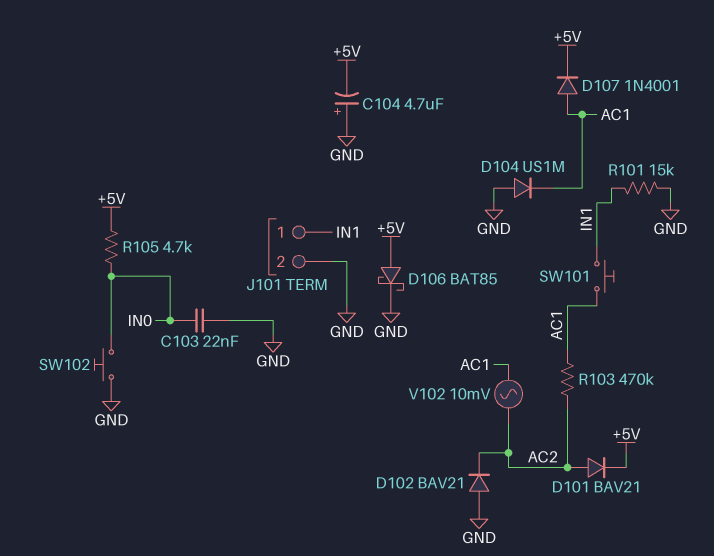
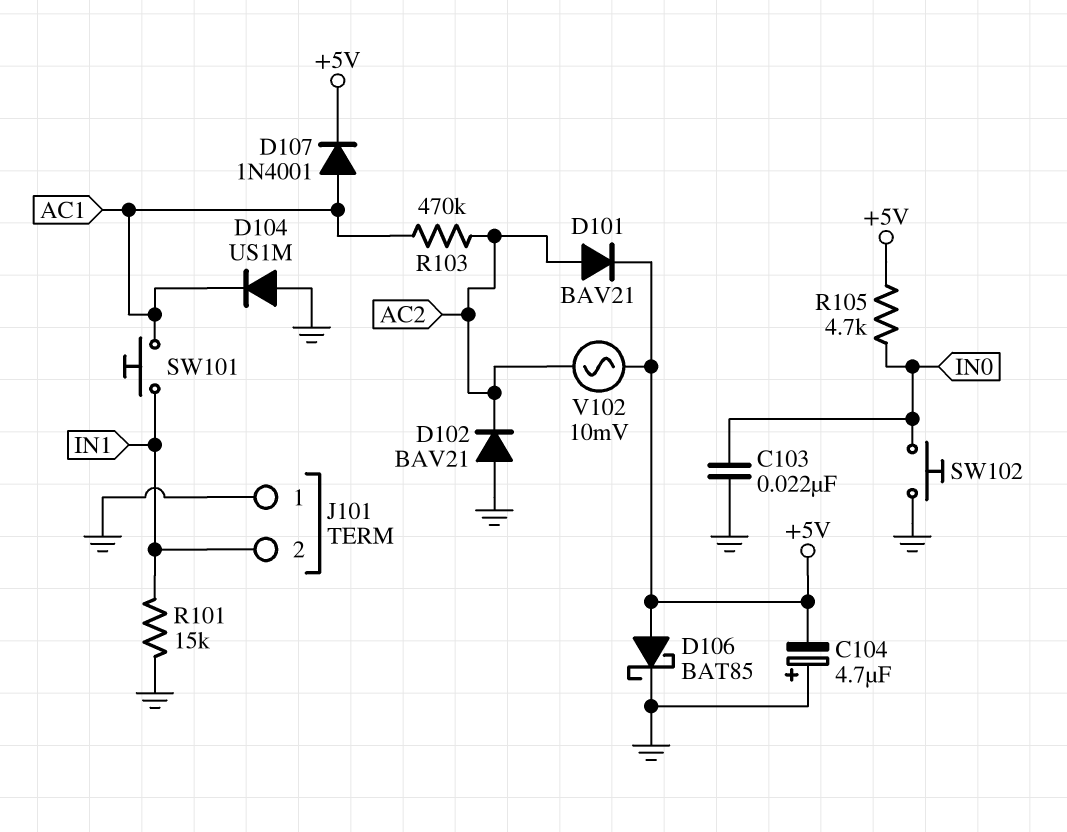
J101 pin 1: IN1 -> GND
J101 pin 2: GND -> IN1
V102: AC 10mV (AC1, AC2) -> AC 10mV (+5V, AC2)

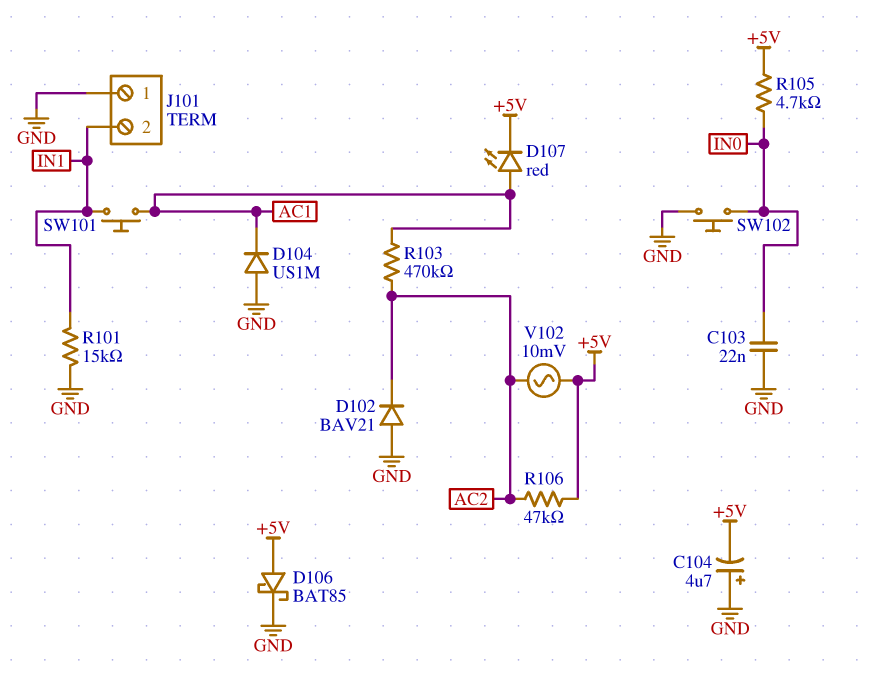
D101: diode BAV21 (A AC2, K +5V) -> none
D107: diode 1N4001 (A AC1, K +5V) -> LED red (A AC1, K +5V)
R106: none -> 47k (+5V, AC2)

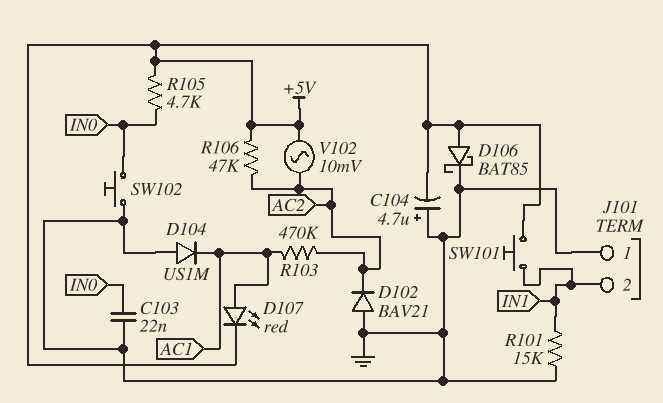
SW101: button (AC1, IN1) -> button (+5V, IN1)

